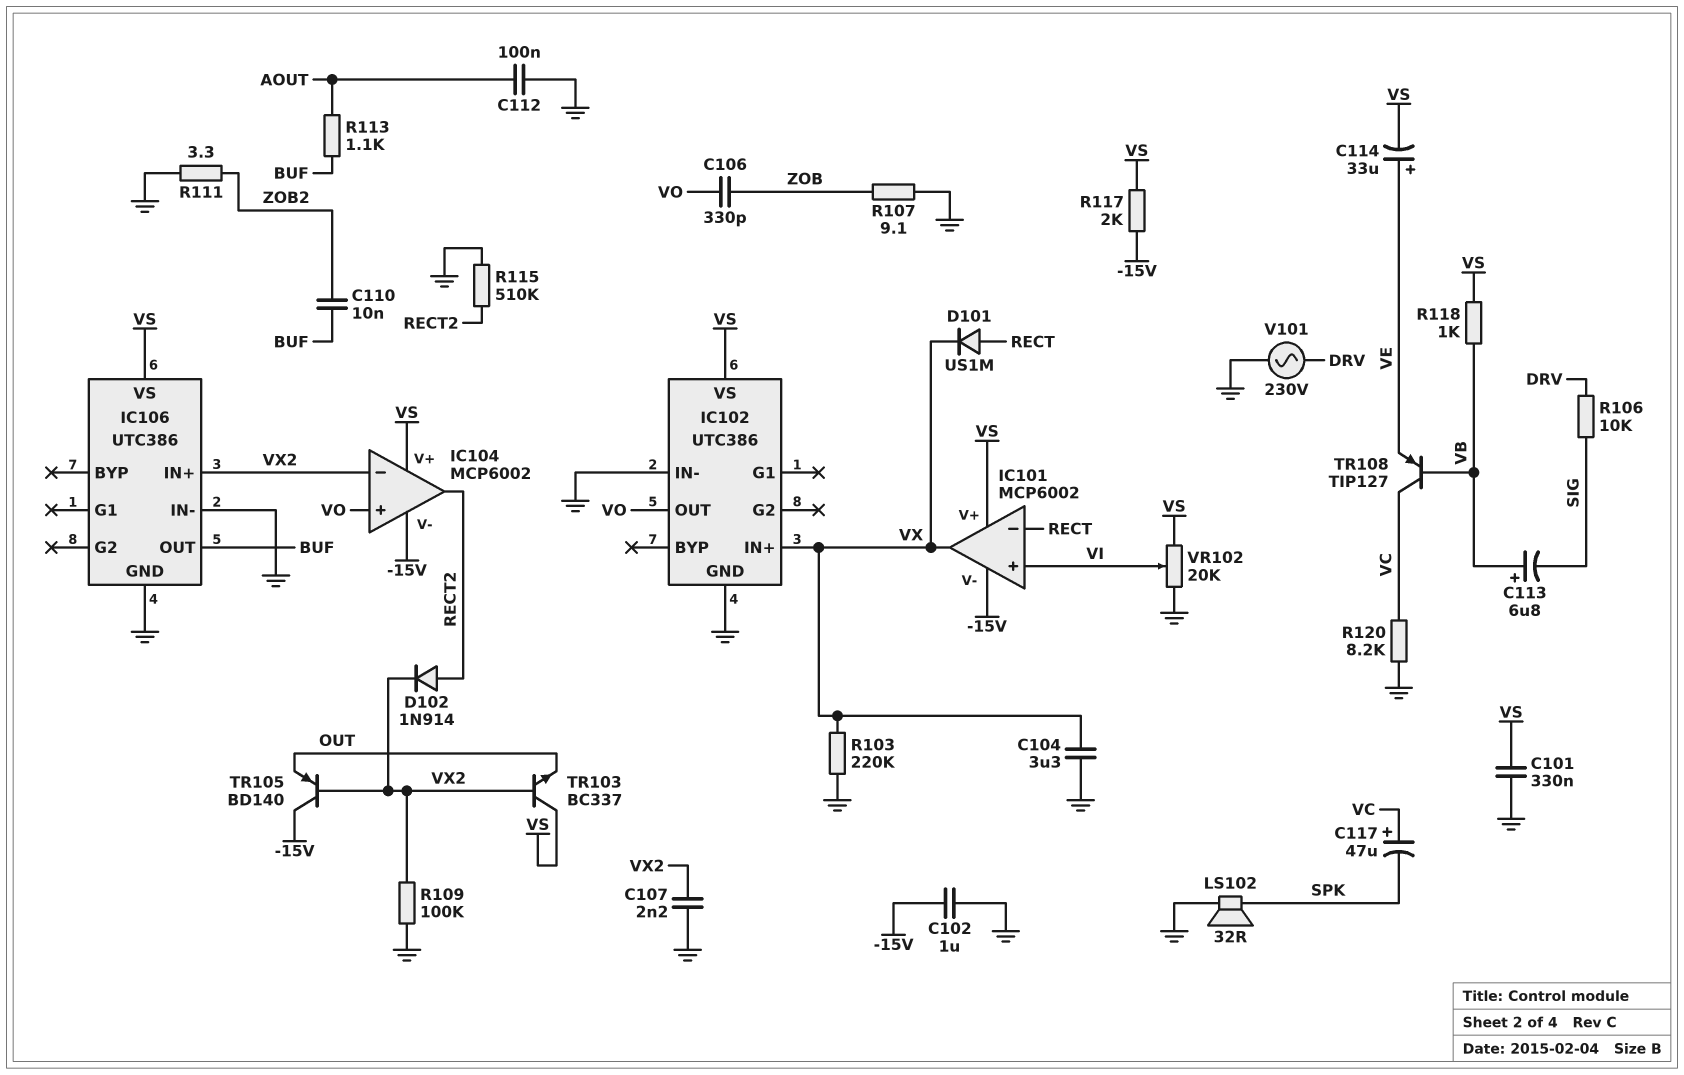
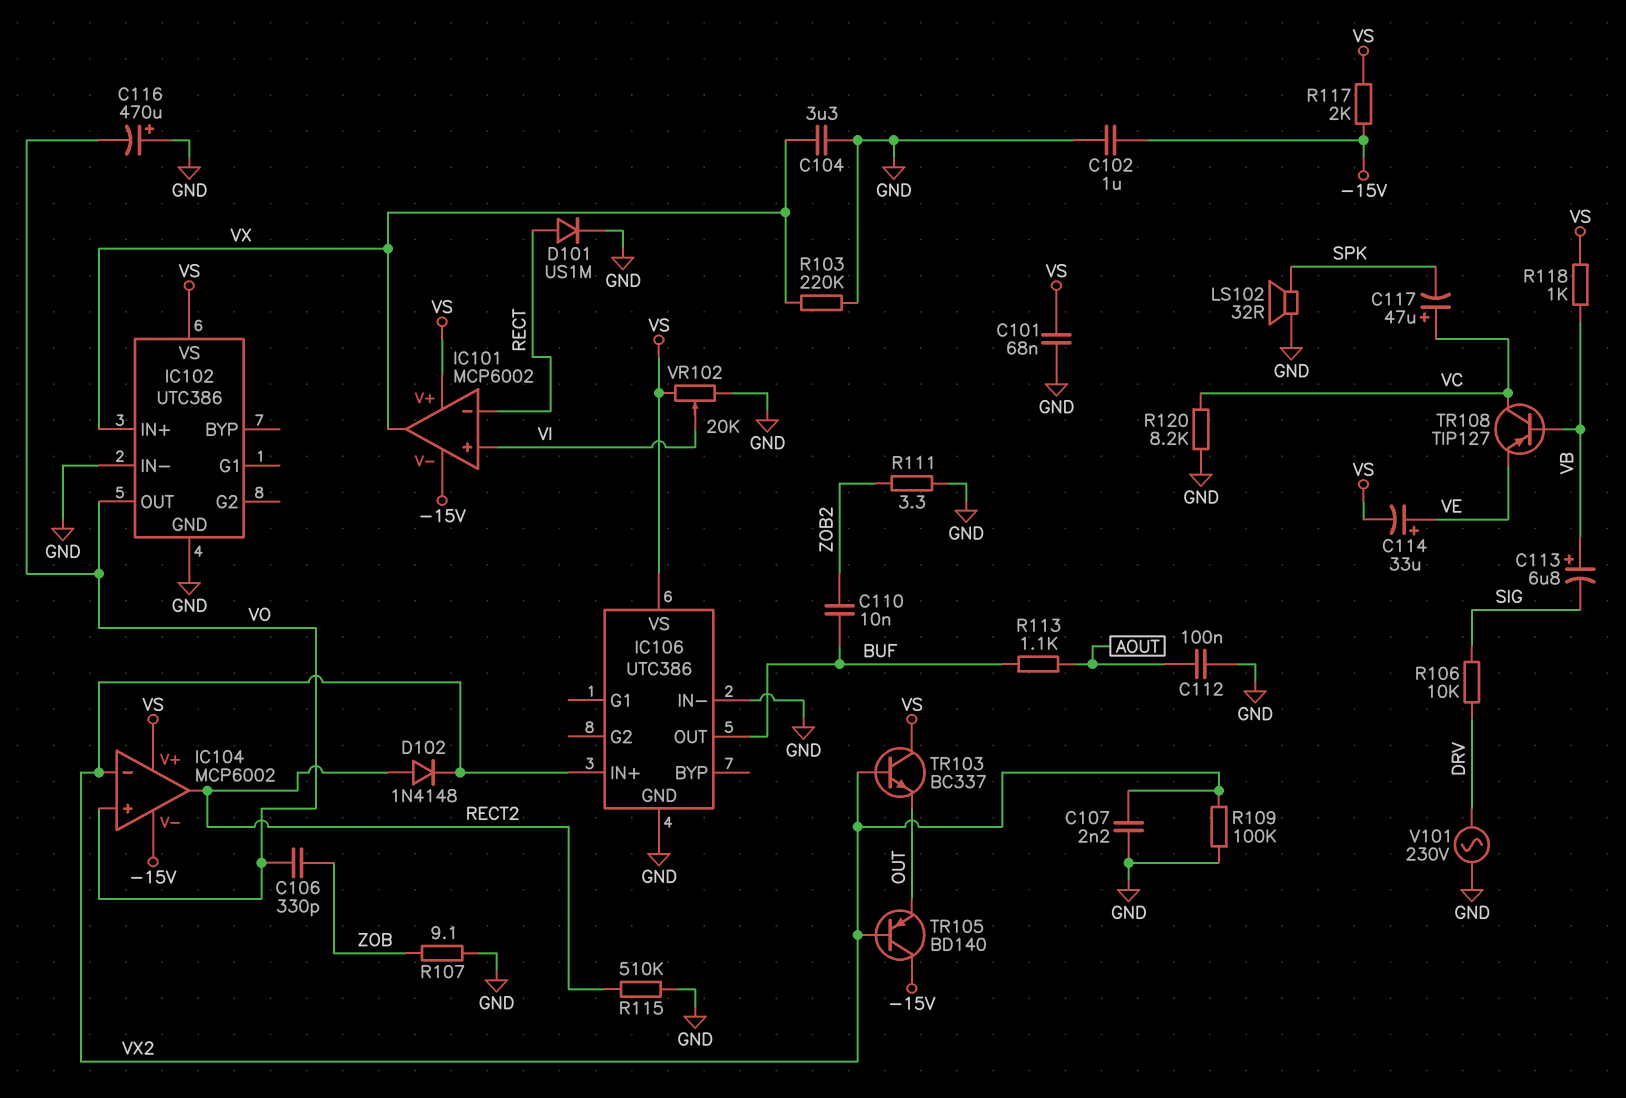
C101: 330nF (GND, VS) -> 68nF (GND, VS)
C116: none -> 470uF (plus GND, minus VO)
D101: diode US1M (A RECT, K VX) -> diode US1M (A RECT, K GND)
D102: diode 1N914 (A RECT2, K VX2) -> diode 1N4148 (A RECT2, K VX2)

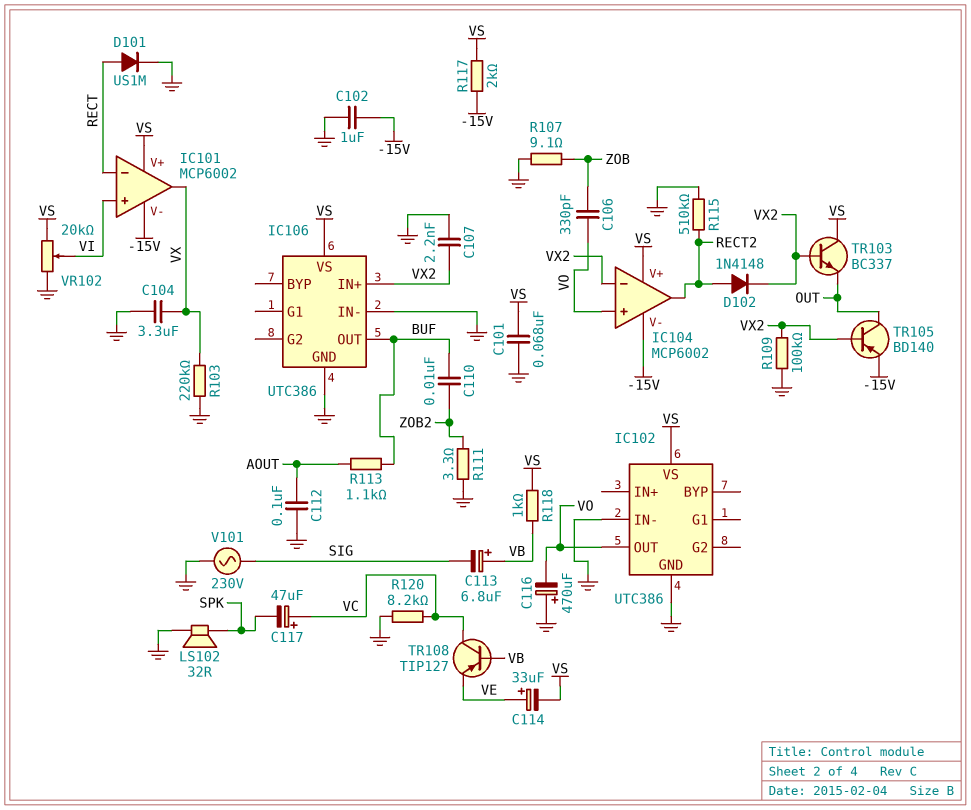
IC102 pin IN+: VX -> none
R106: 10k (DRV, SIG) -> none
TR105: PNP BD140 (B VX2, C -15V, E OUT) -> PNP BD140 (B VX2, C OUT, E -15V)
V101: AC 230V (DRV, GND) -> AC 230V (GND, SIG)

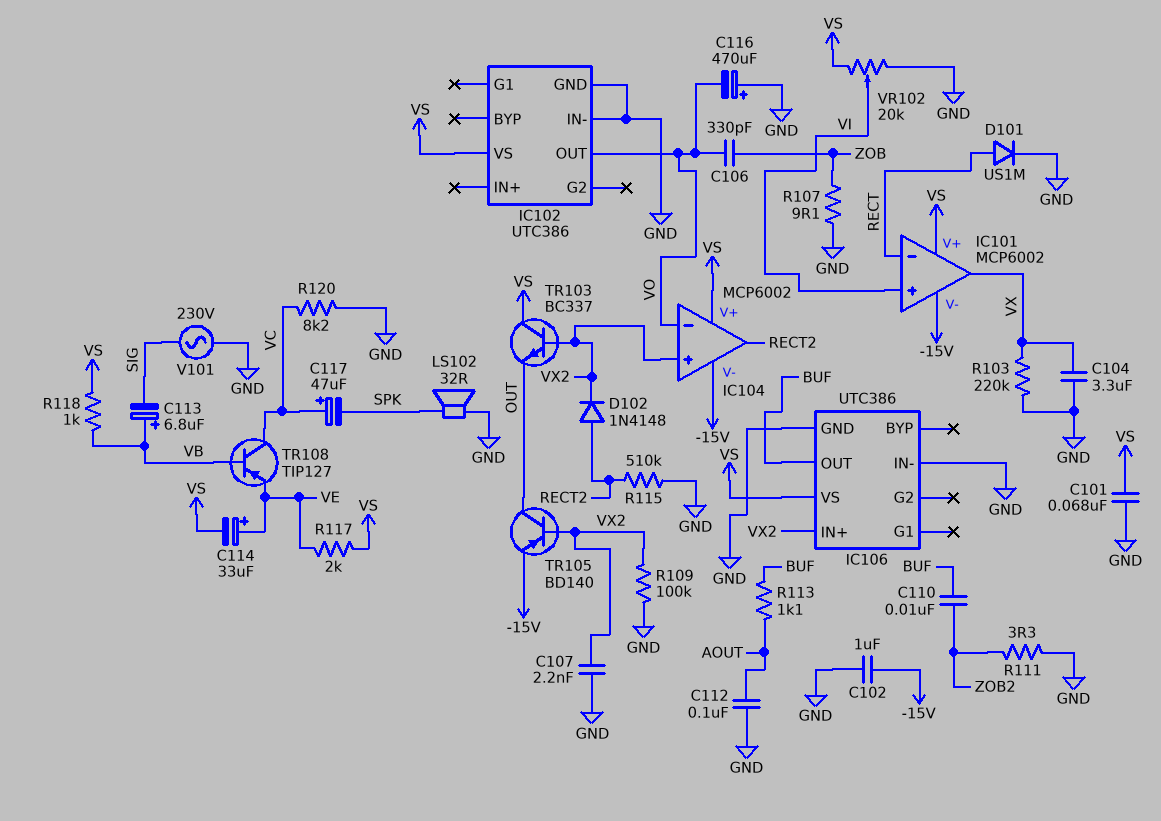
IC104 pin in+: VO -> VX2
IC104 pin in-: VX2 -> VO
R117: 2k (-15V, VS) -> 2k (VE, VS)

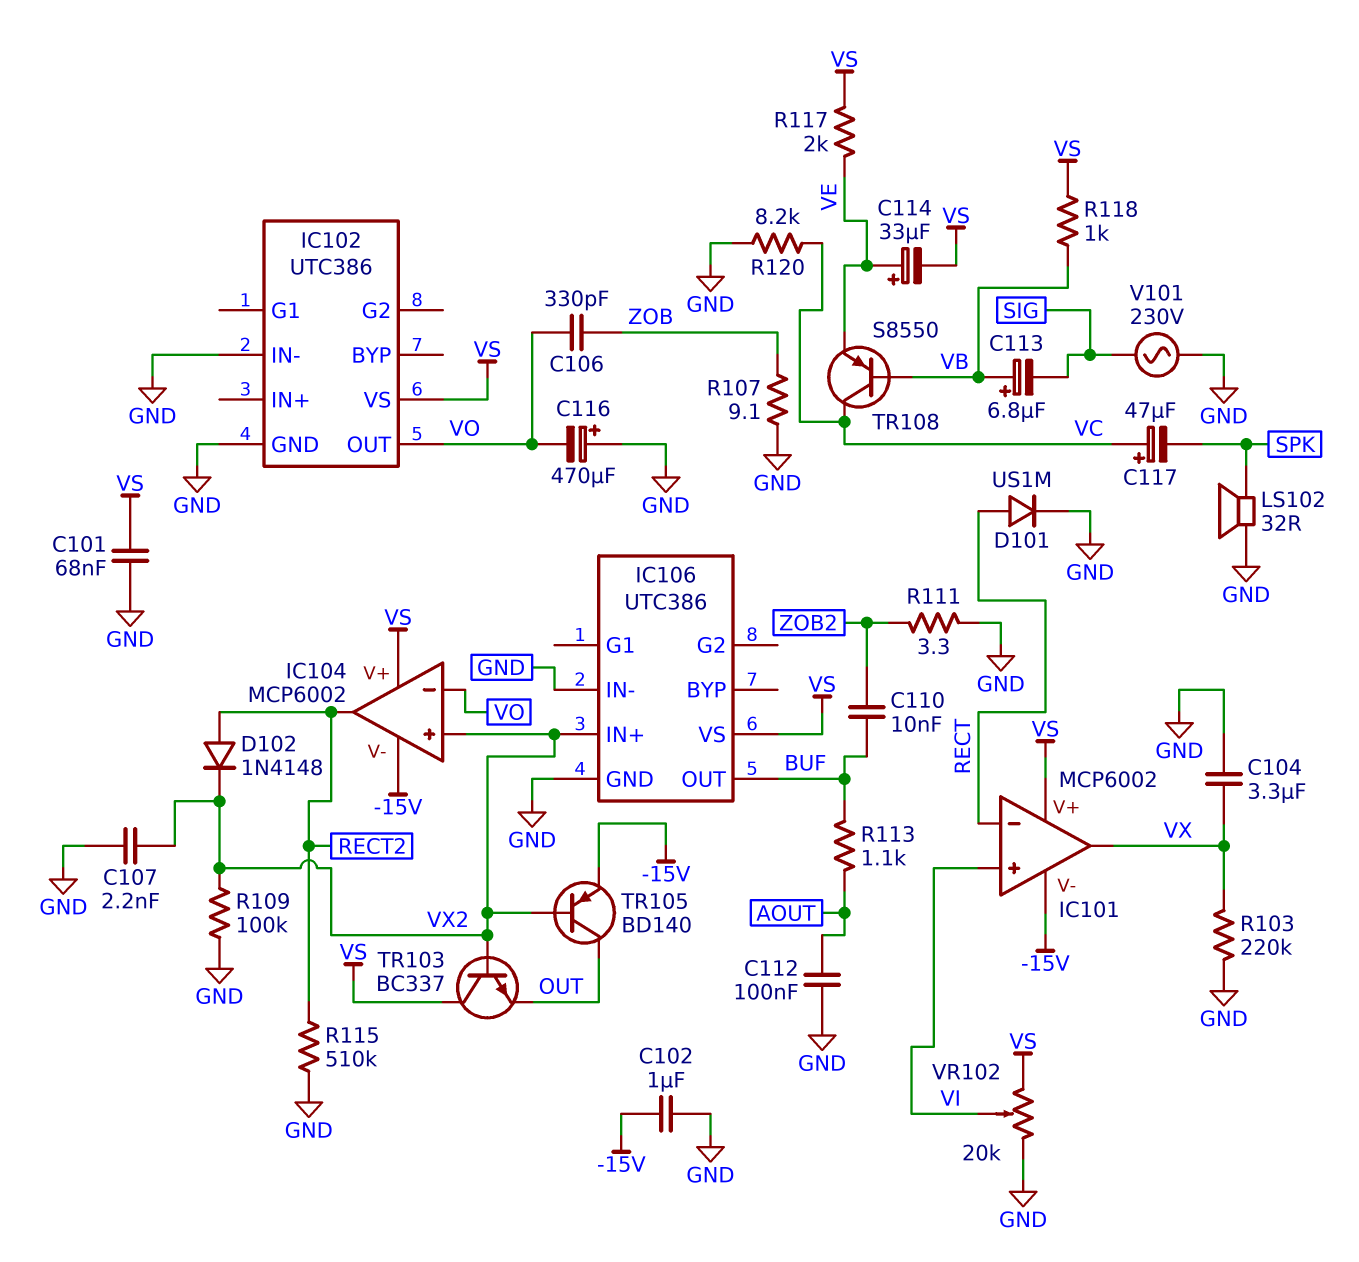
TR108: PNP TIP127 (B VB, C VC, E VE) -> PNP S8550 (B VB, C VC, E VE)

